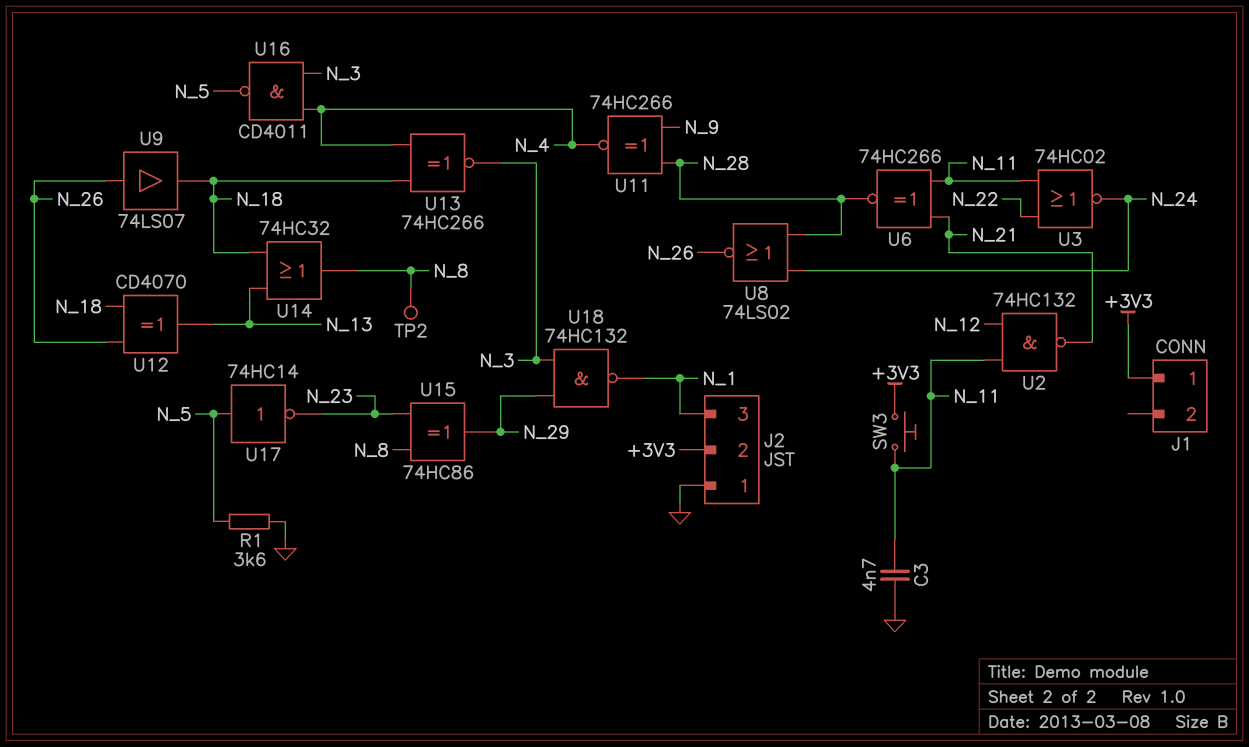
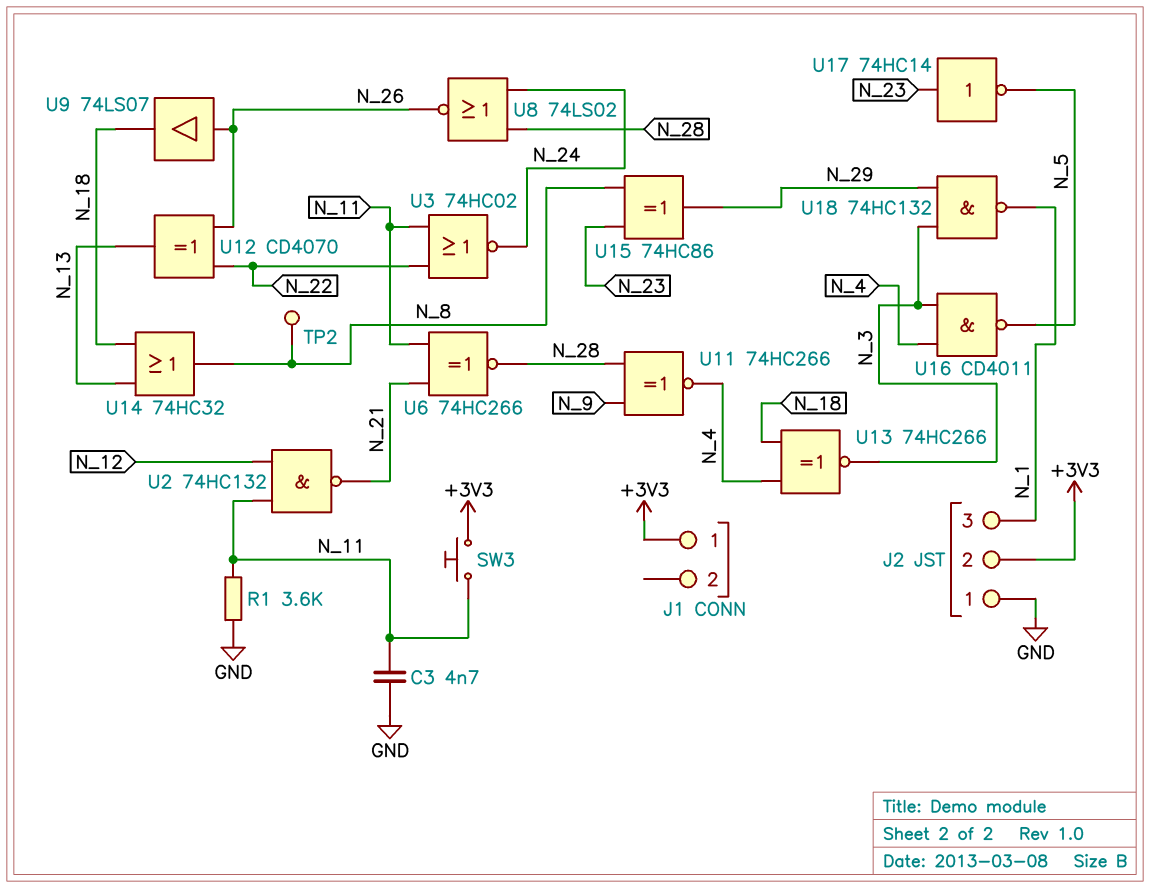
R1: 3.6k (GND, N_5) -> 3.6k (GND, N_11)
U12: XOR CD4070 (in N_18, in N_26, out N_13) -> XOR CD4070 (in N_22, in N_26, out N_13)
U17: NOT 74HC14 (in N_5, out N_23) -> NOT 74HC14 (in N_23, out N_5)

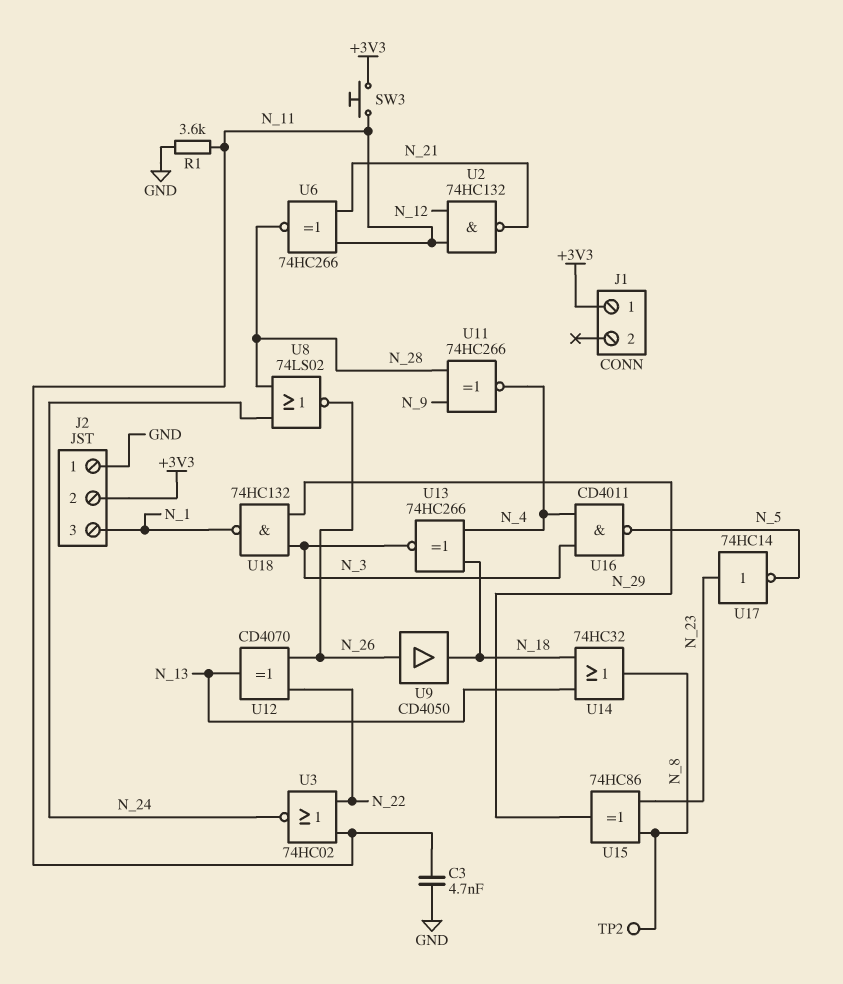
U9: buffer 74LS07 (in N_26, out N_18) -> buffer CD4050 (in N_26, out N_18)

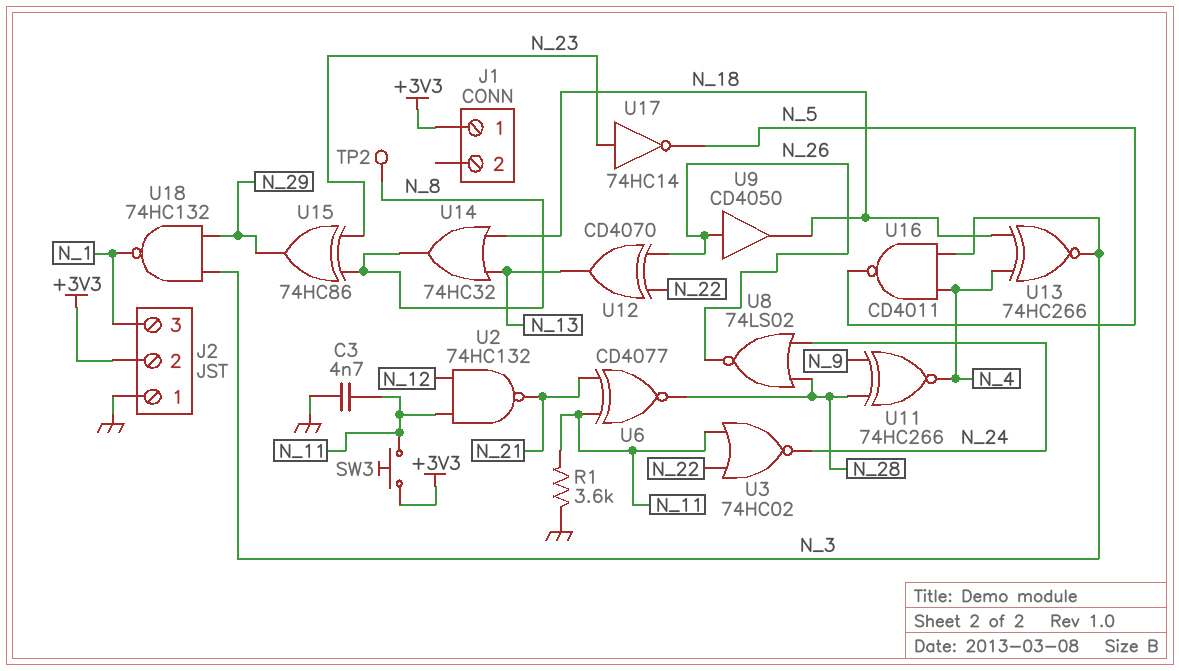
U6: XNOR 74HC266 (in N_11, in N_21, out N_28) -> XNOR CD4077 (in N_11, in N_21, out N_28)

